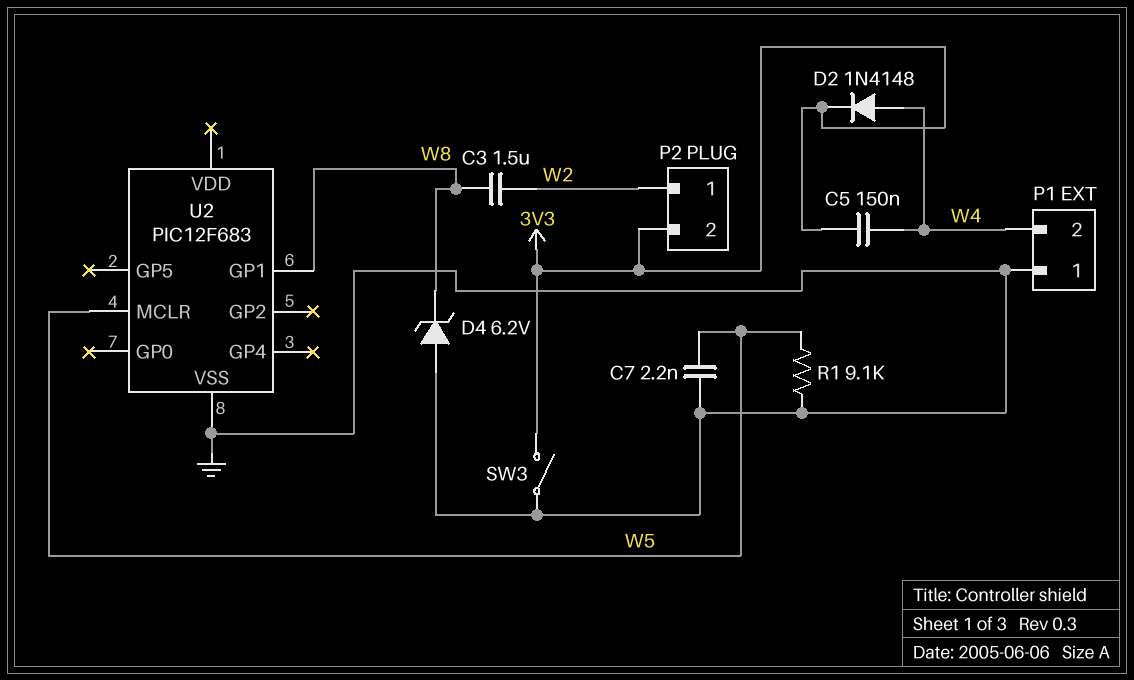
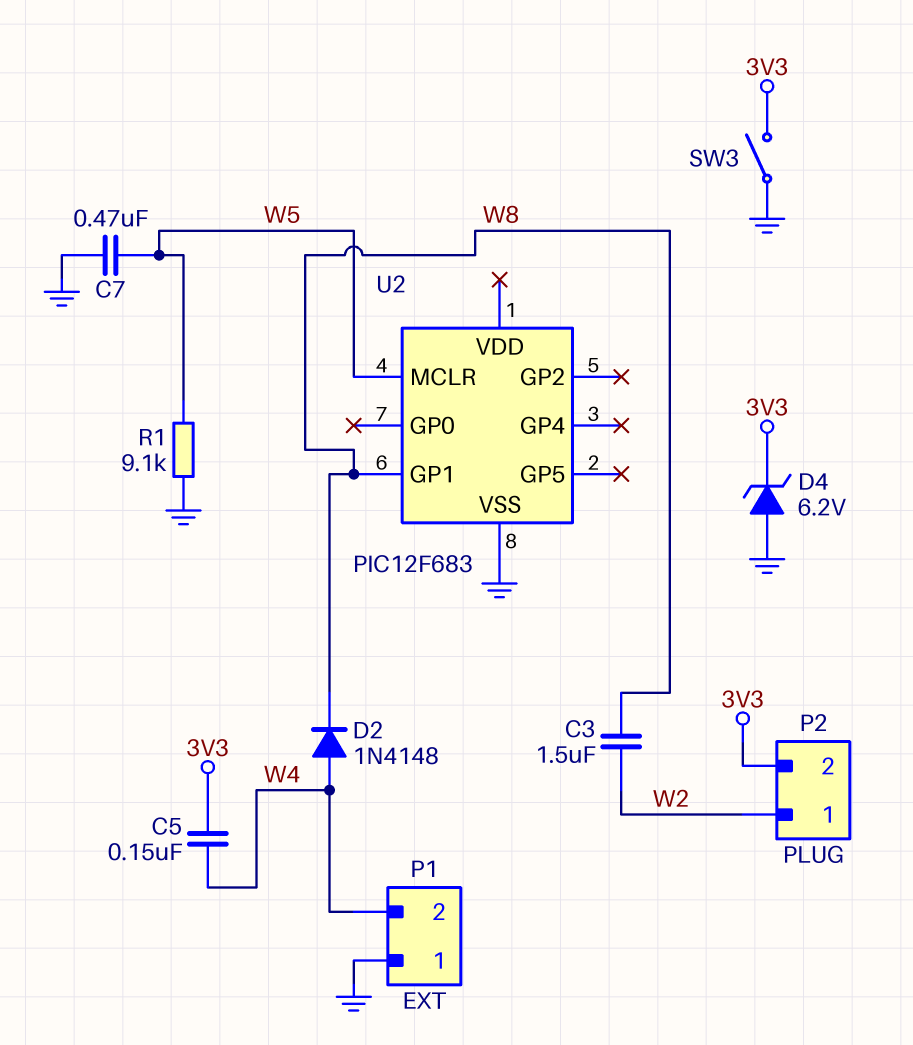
C7: 2.2nF (GND, W5) -> 470nF (GND, W5)
D2: diode 1N4148 (A W4, K 3V3) -> diode 1N4148 (A W4, K W8)
D4: zener 6.2V (A GND, K W8) -> zener 6.2V (A GND, K 3V3)

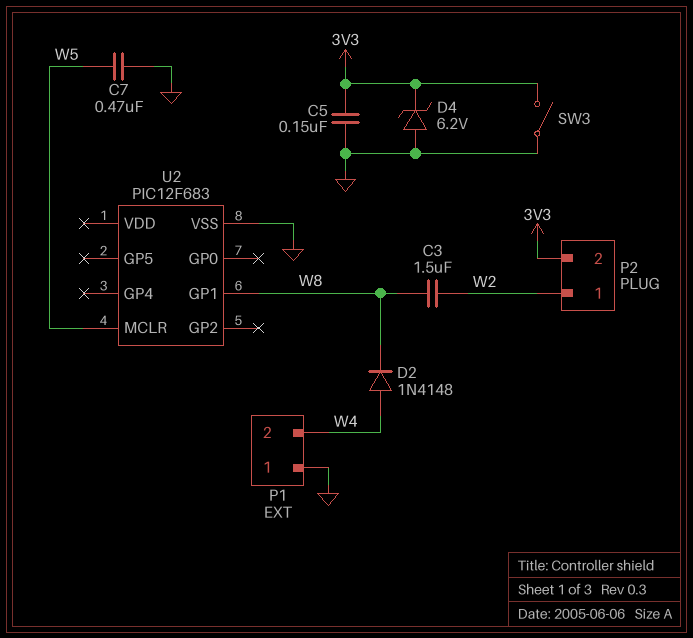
C5: 150nF (3V3, W4) -> 150nF (3V3, GND)
R1: 9.1k (GND, W5) -> none

